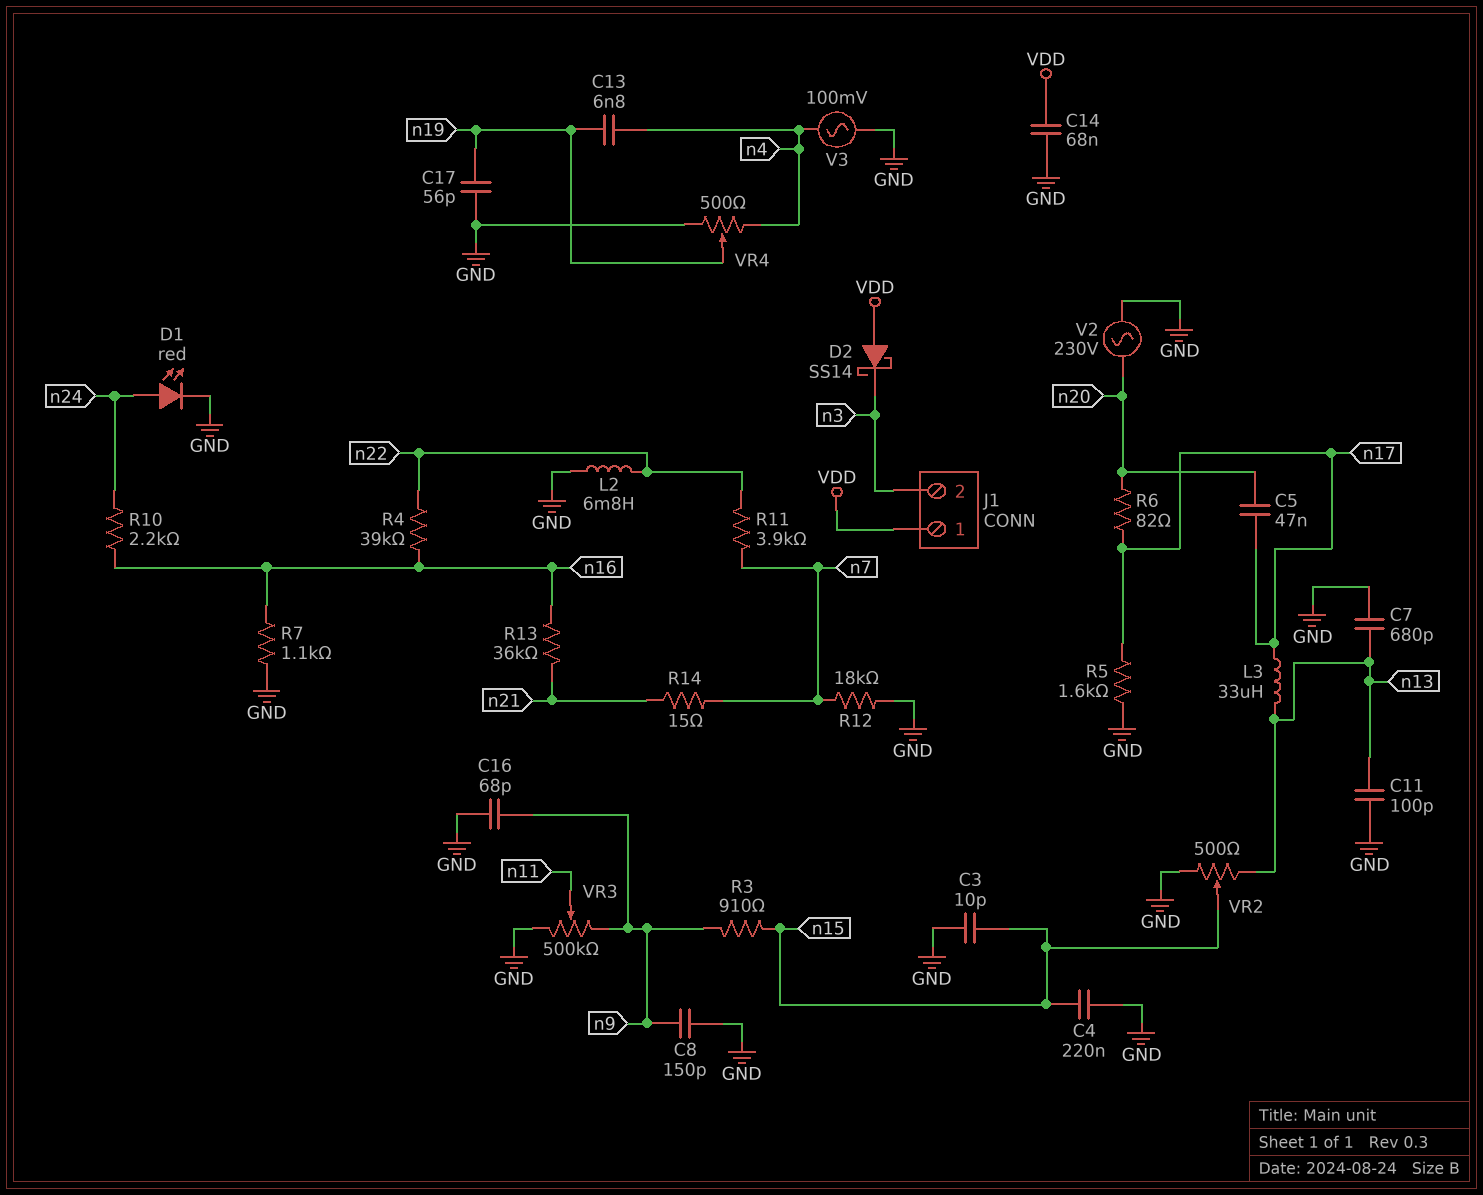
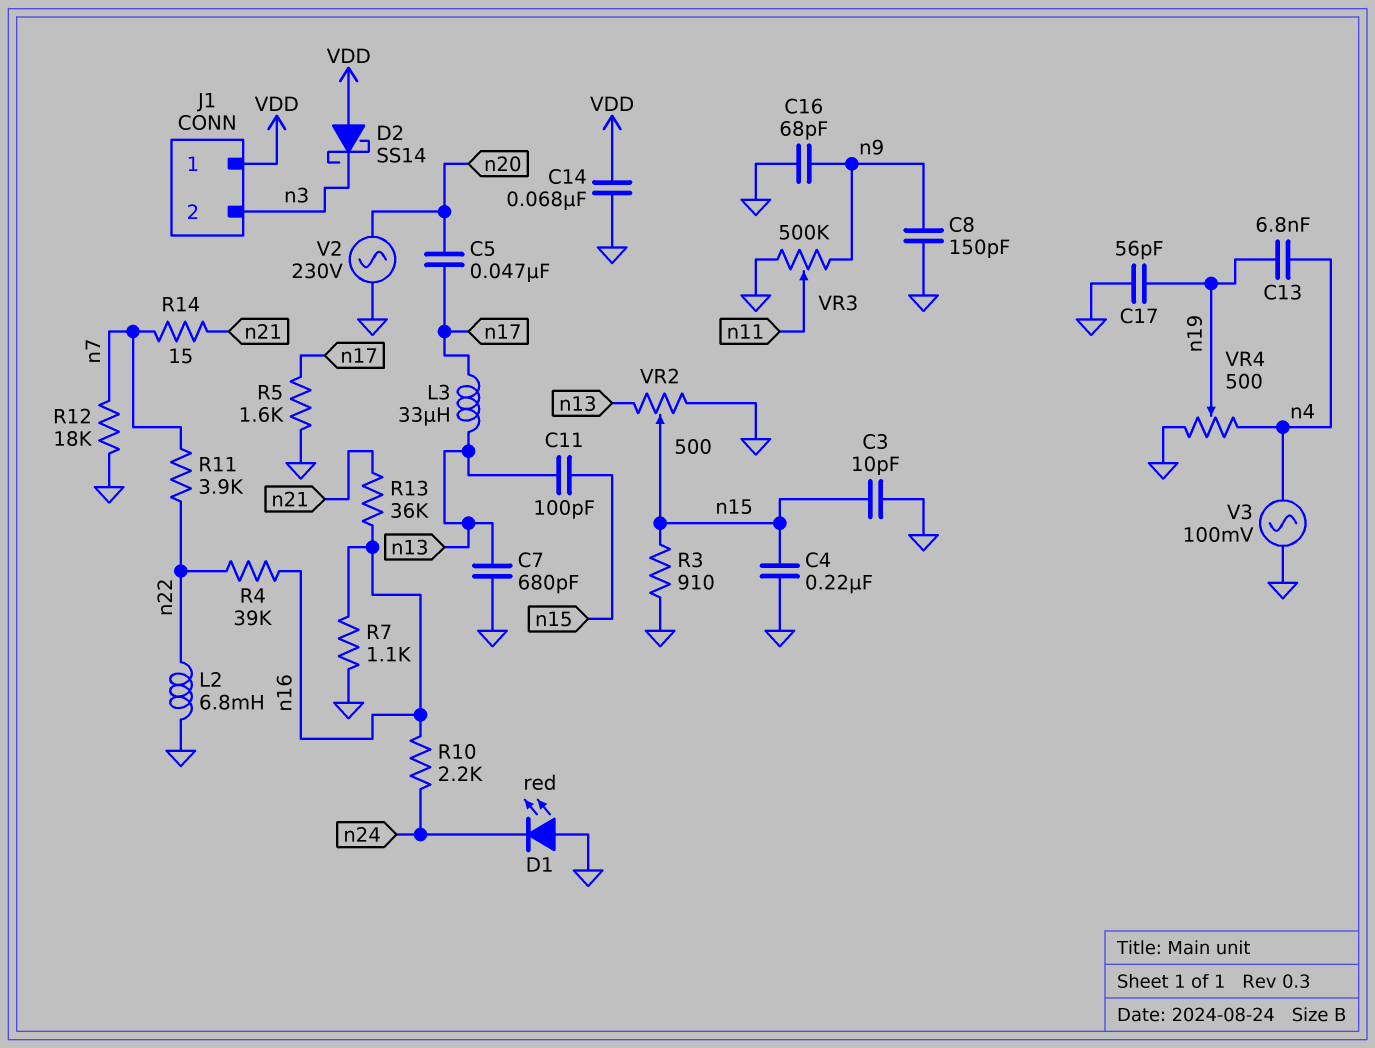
C11: 100pF (GND, n13) -> 100pF (n13, n15)
D1: LED red (A n24, K GND) -> LED red (A GND, K n24)
R3: 910 (n9, n15) -> 910 (GND, n15)
R6: 82 (n17, n20) -> none

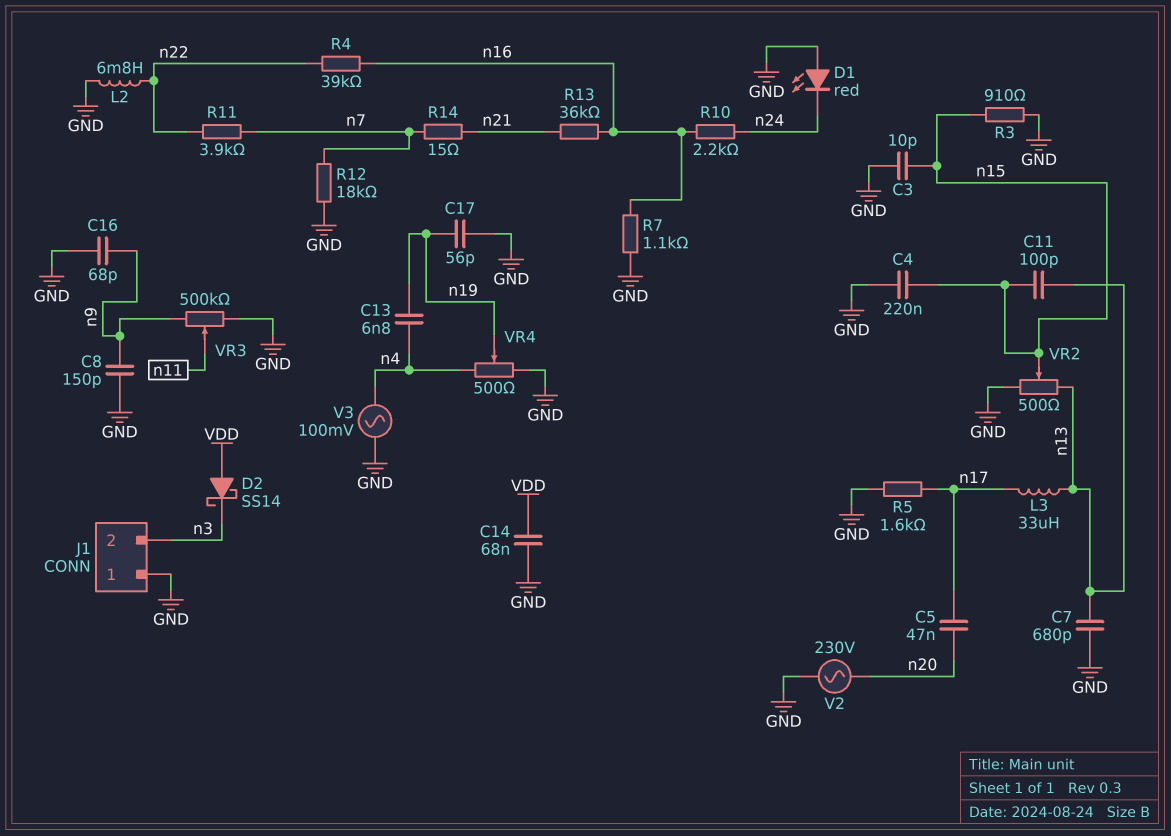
J1 pin 1: VDD -> GND

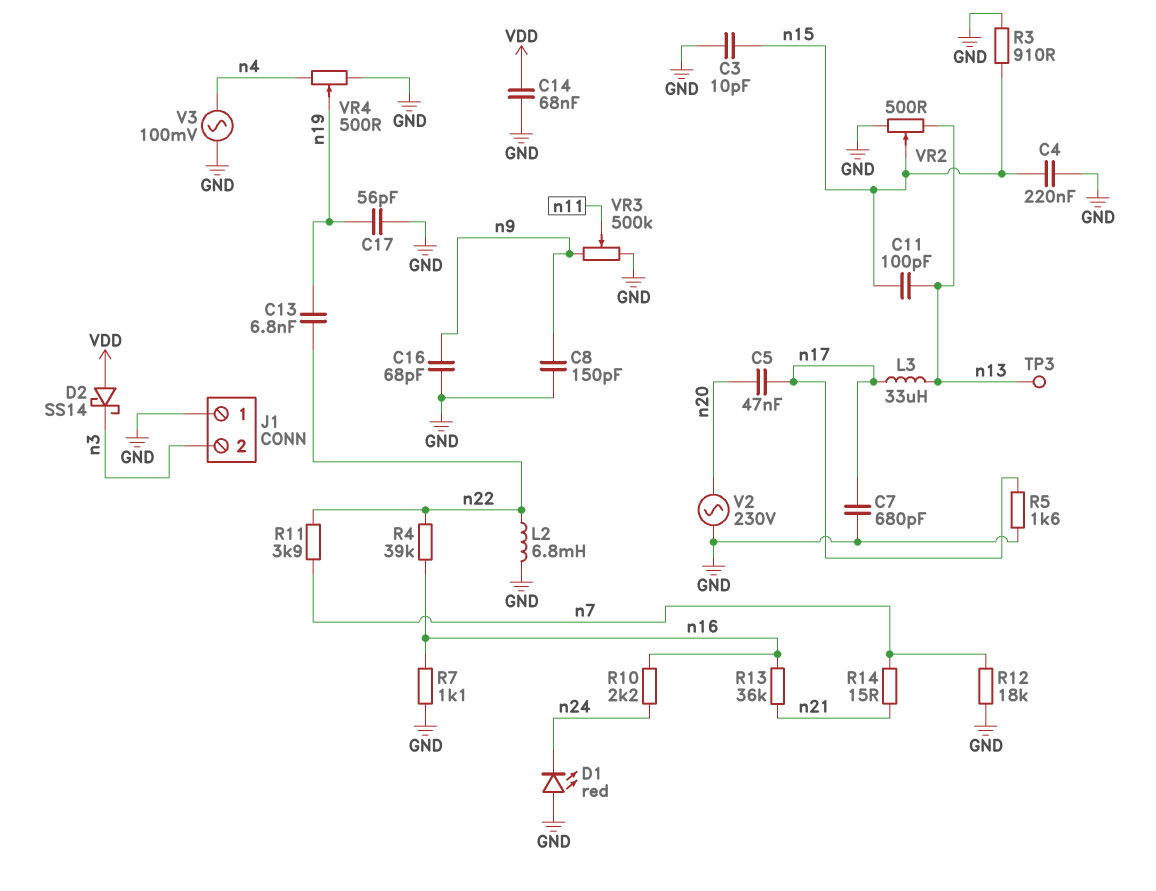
C7: 680pF (GND, n13) -> 680pF (GND, n17)
C13: 6.8nF (n4, n19) -> 6.8nF (n19, n22)
TP3: none -> test point (n13)

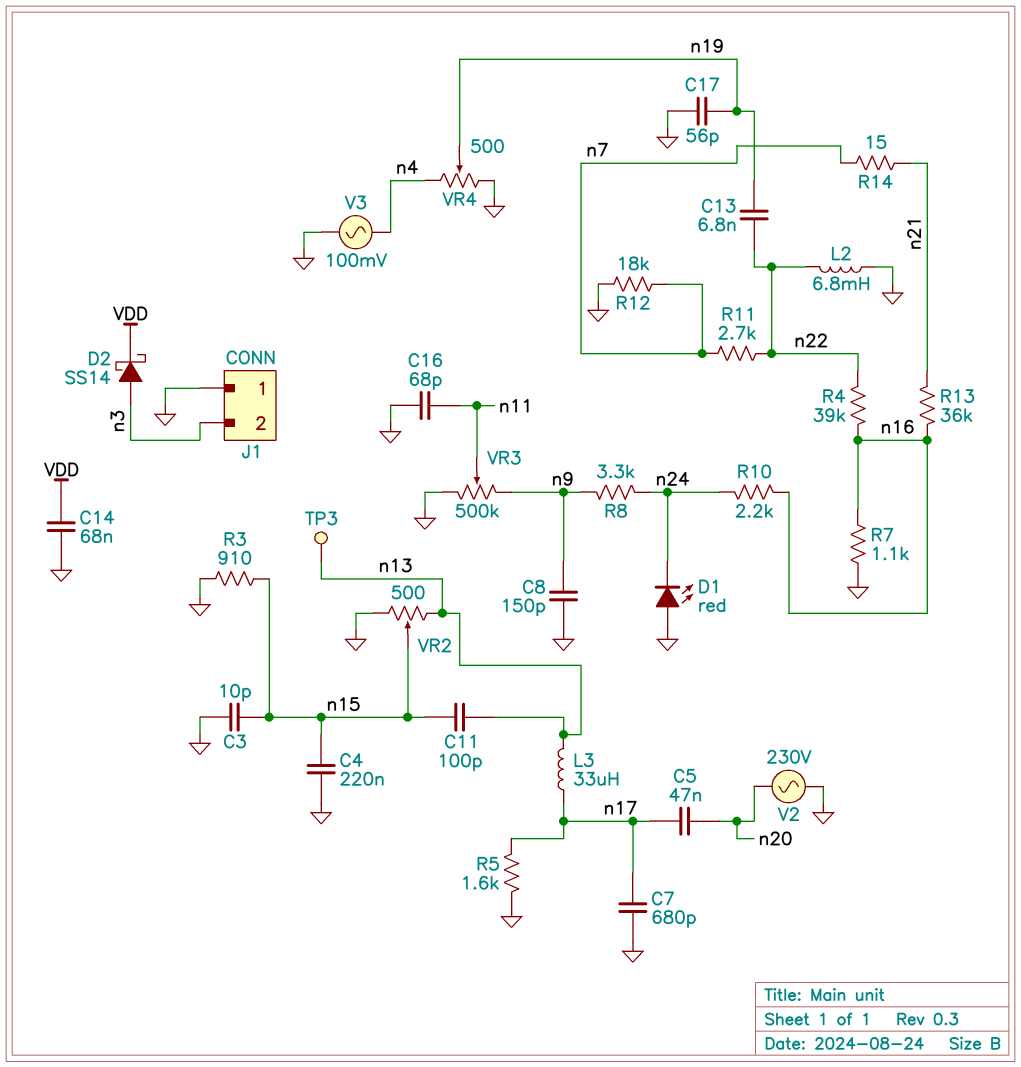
C16: 68pF (GND, n9) -> 68pF (GND, n11)
D2: schottky SS14 (A VDD, K n3) -> schottky SS14 (A n3, K VDD)
R8: none -> 3.3k (n9, n24)
R11: 3.9k (n7, n22) -> 2.7k (n7, n22)

